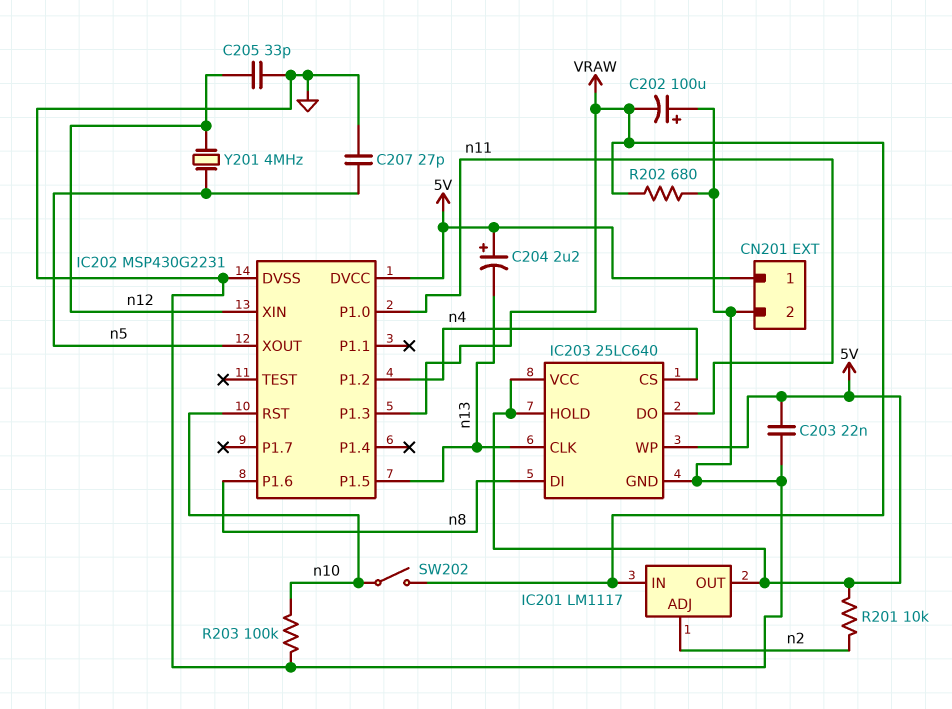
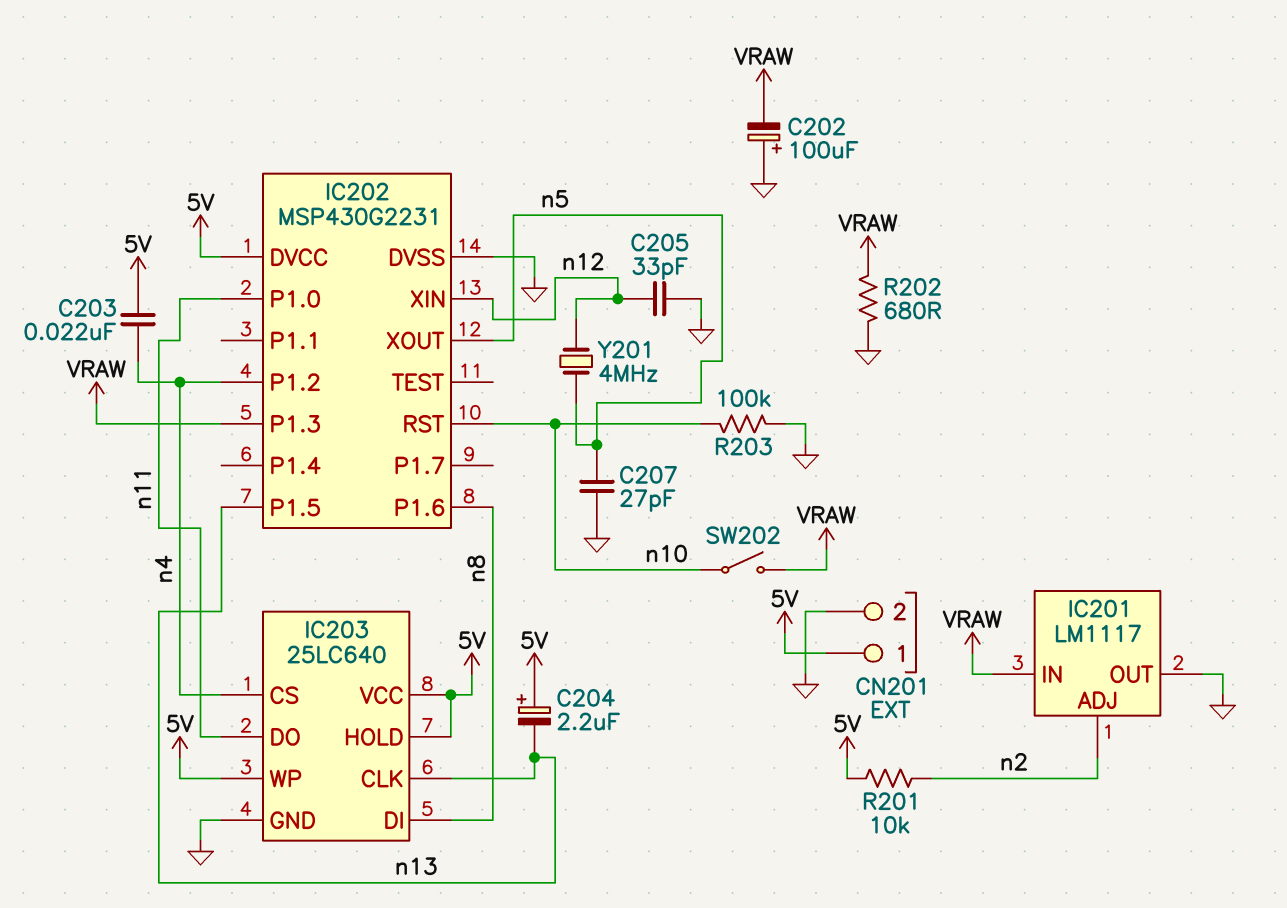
C203: 22nF (5V, GND) -> 22nF (5V, n4)
IC201 pin OUT: 5V -> GND

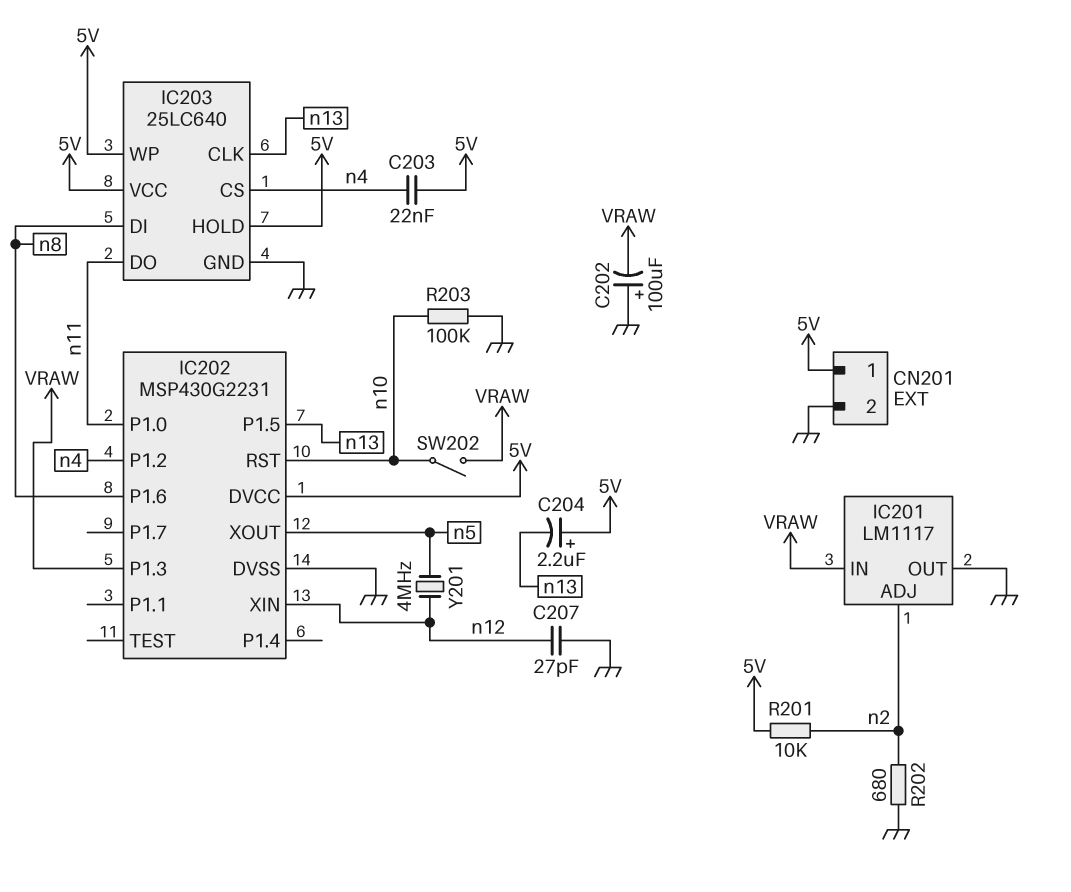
C205: 33pF (GND, n12) -> none
C207: 27pF (GND, n5) -> 27pF (GND, n12)
R202: 680 (GND, VRAW) -> 680 (GND, n2)

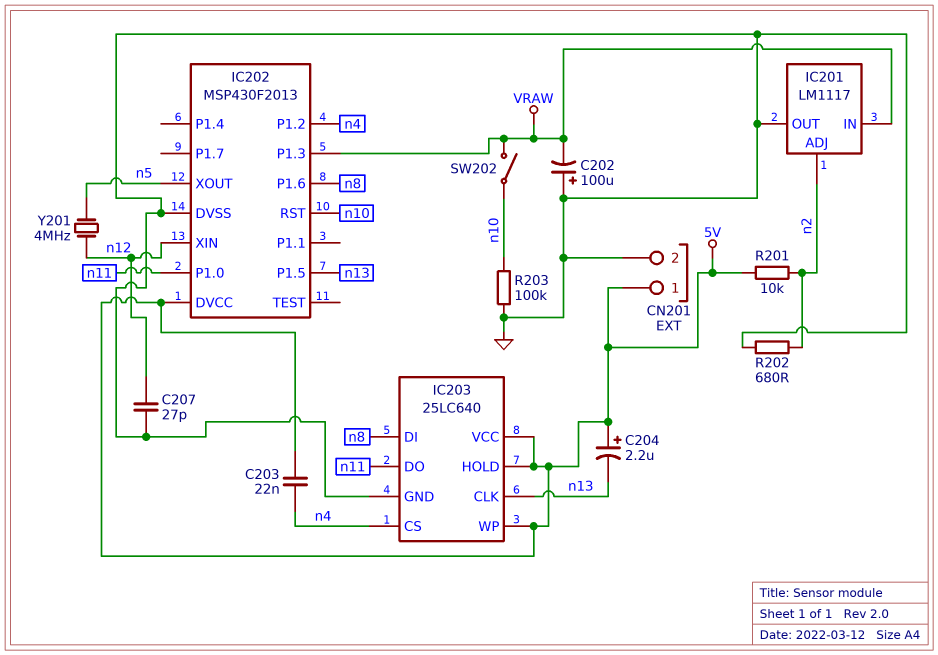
IC202: MSP430G2231 -> MSP430F2013

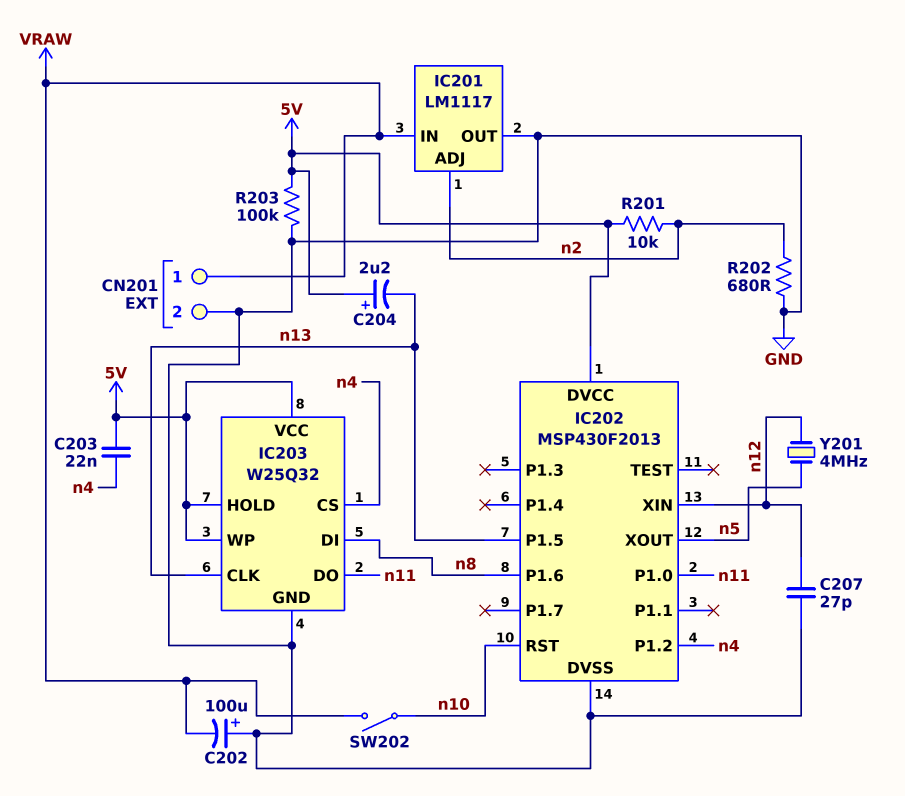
CN201 pin 1: 5V -> VRAW
IC202 pin P1.3: VRAW -> none
IC203: 25LC640 -> W25Q32
R203: 100k (GND, n10) -> 100k (5V, GND)

